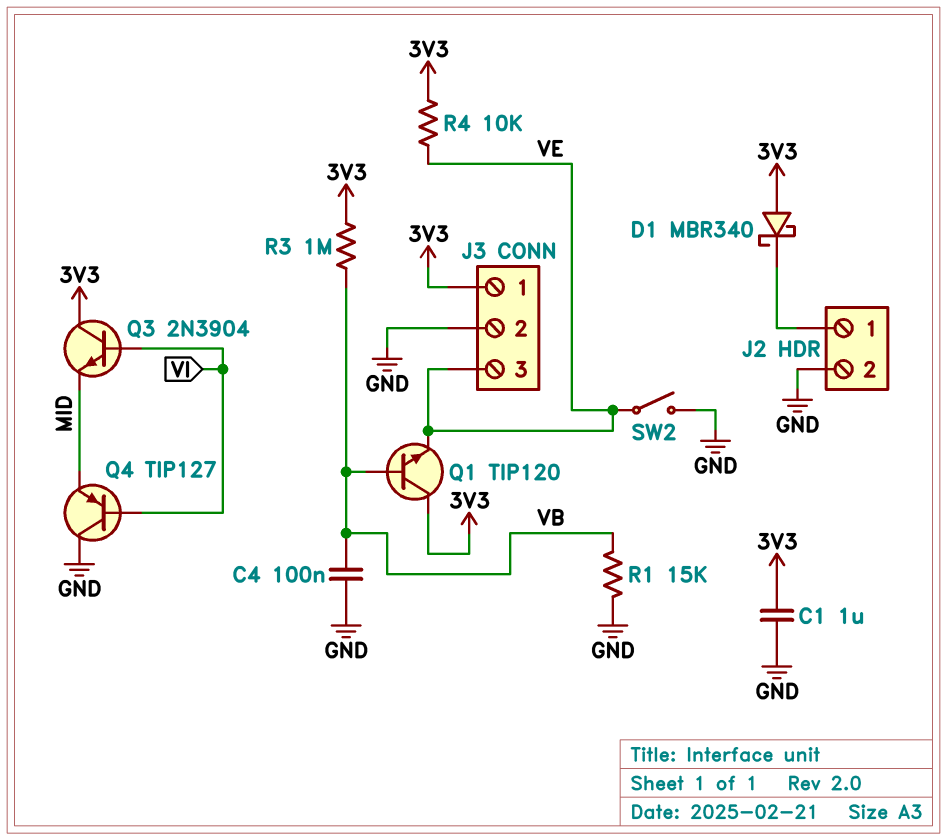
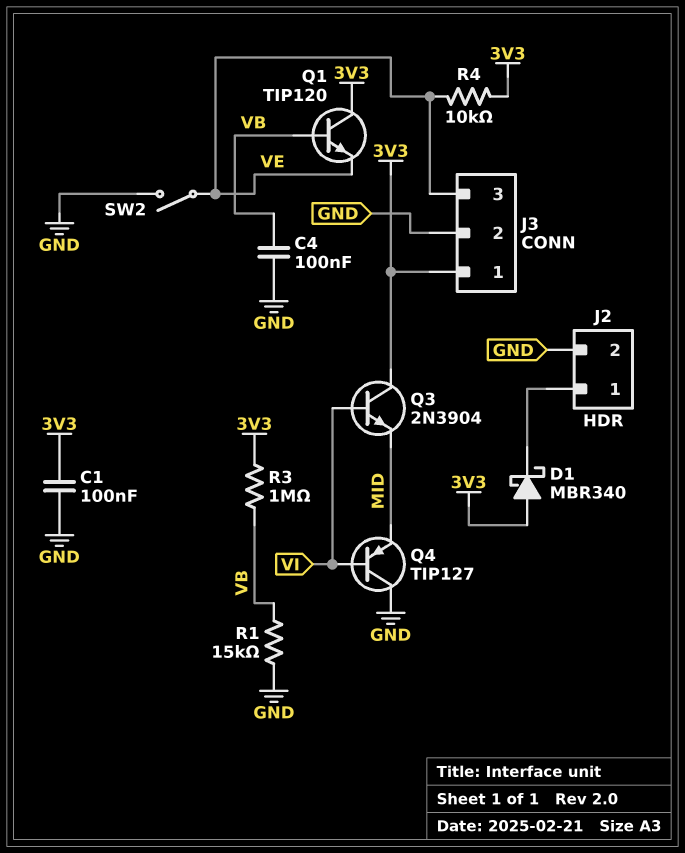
C1: 1uF (3V3, GND) -> 100nF (3V3, GND)

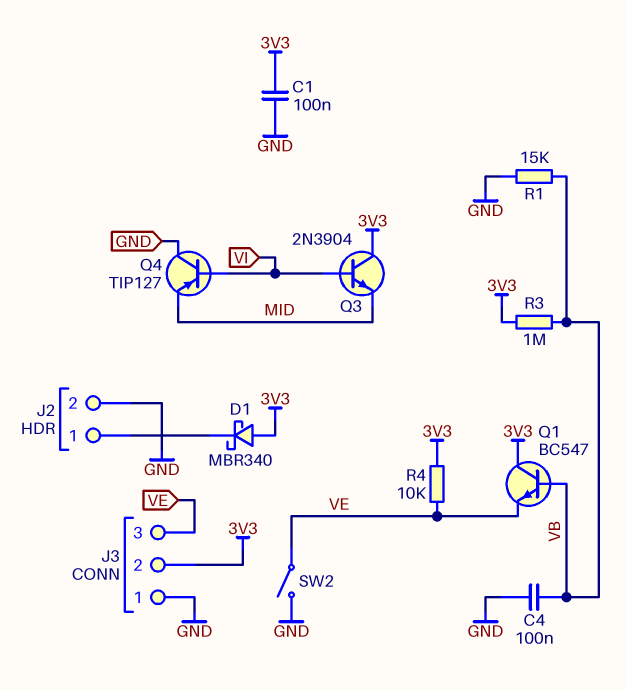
J3 pin 1: 3V3 -> GND
J3 pin 2: GND -> 3V3
Q1: NPN TIP120 (B VB, C 3V3, E VE) -> NPN BC547 (B VB, C 3V3, E VE)

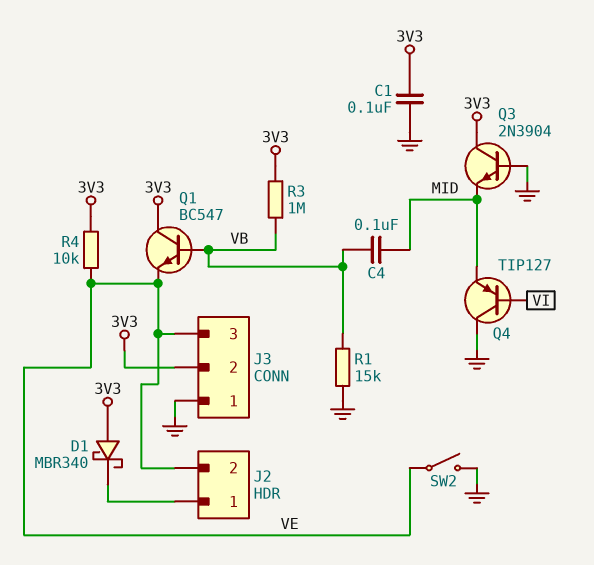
C4: 100nF (GND, VB) -> 100nF (MID, VB)
J2 pin 2: GND -> VE
Q3: NPN 2N3904 (B VI, C 3V3, E MID) -> NPN 2N3904 (B GND, C 3V3, E MID)

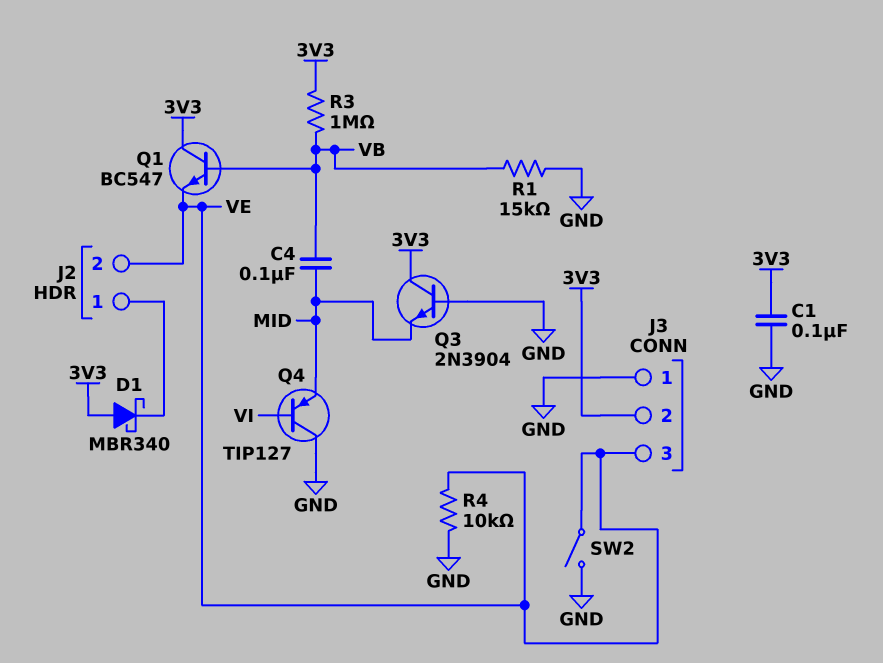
R4: 10k (3V3, VE) -> 10k (GND, VE)

